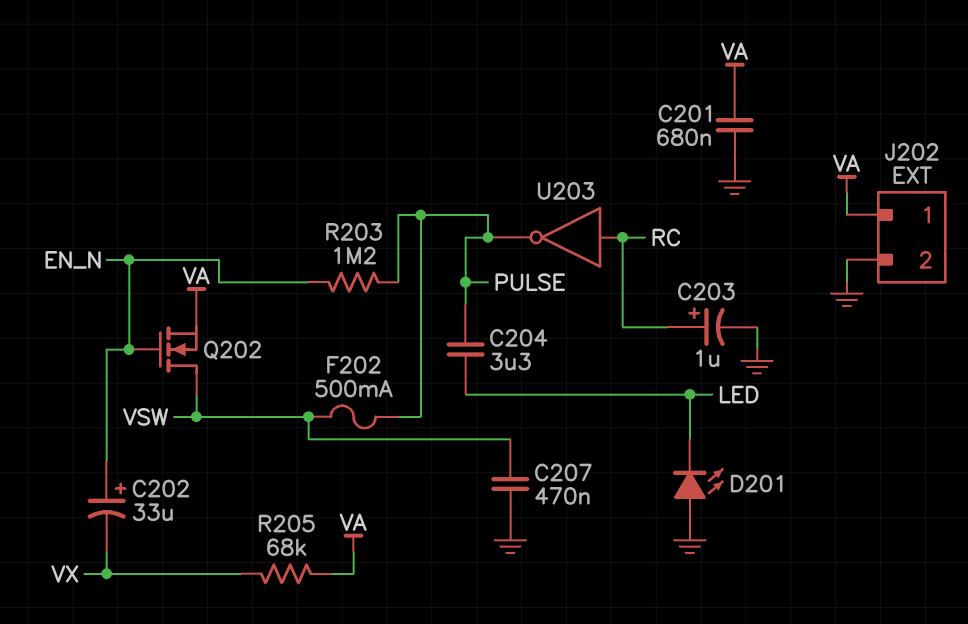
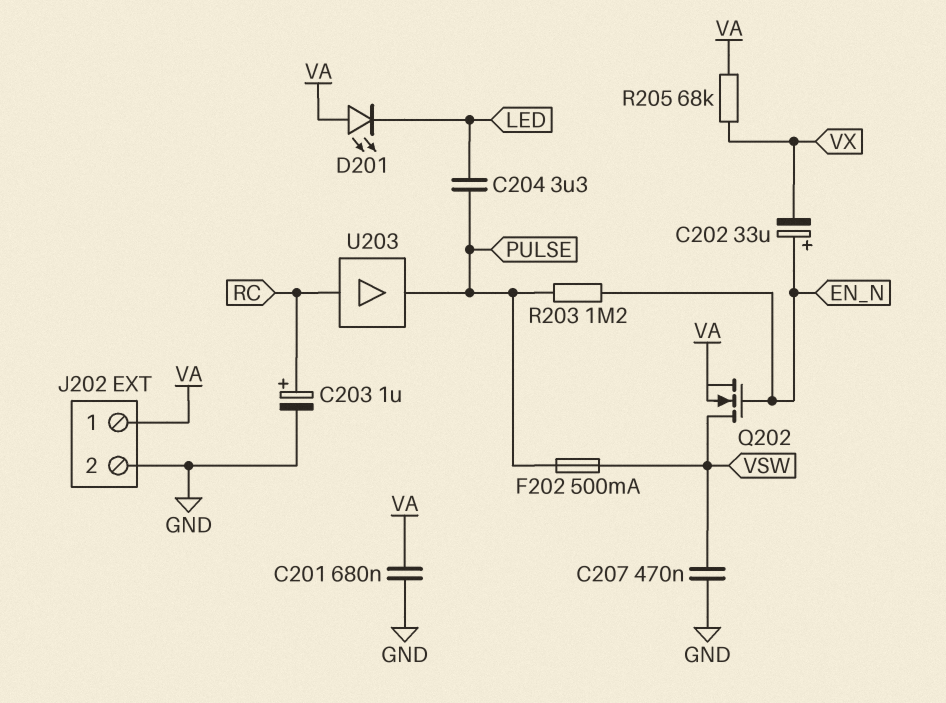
D201: LED (A GND, K LED) -> LED (A VA, K LED)
U203: NOT (in RC, out PULSE) -> buffer (in RC, out PULSE)

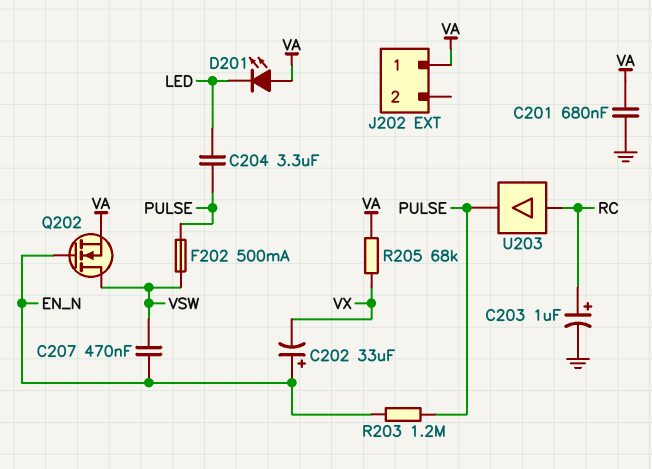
C207: 470nF (GND, VSW) -> 470nF (EN_N, VSW)
J202 pin 2: GND -> none

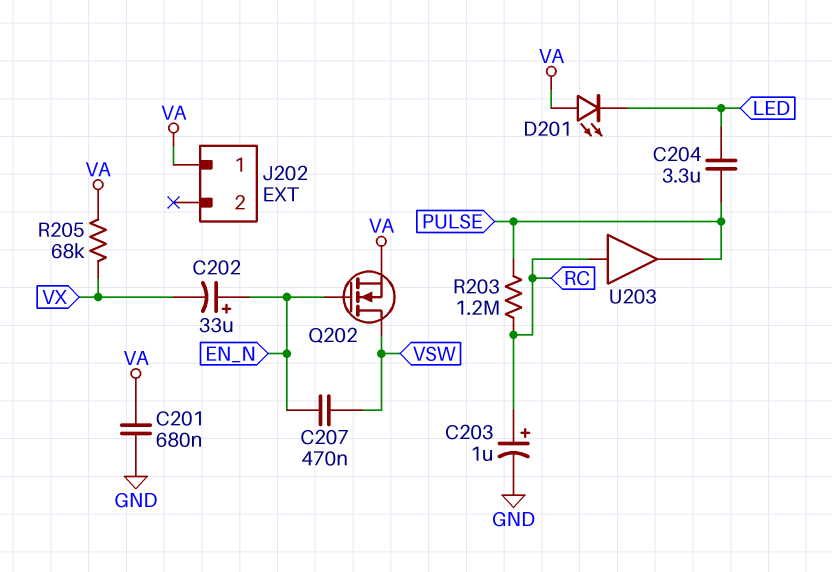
F202: 500mA (PULSE, VSW) -> none
R203: 1.2M (EN_N, PULSE) -> 1.2M (PULSE, RC)

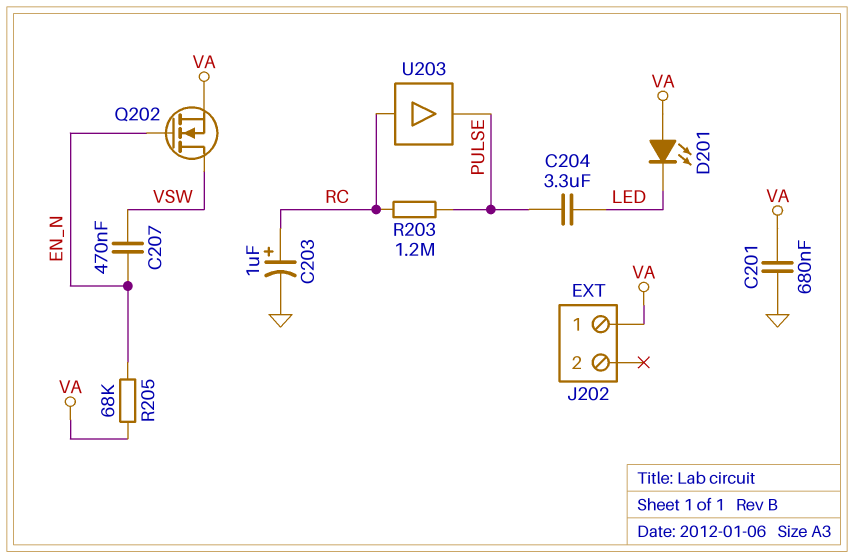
C202: 33uF (plus EN_N, minus VX) -> none
R205: 68k (VA, VX) -> 68k (EN_N, VA)

